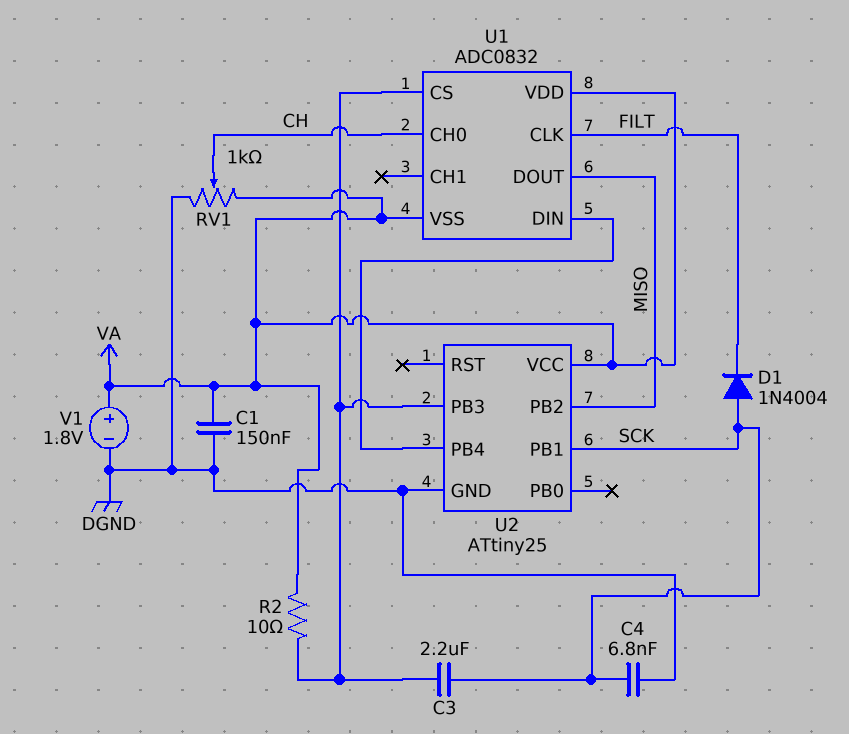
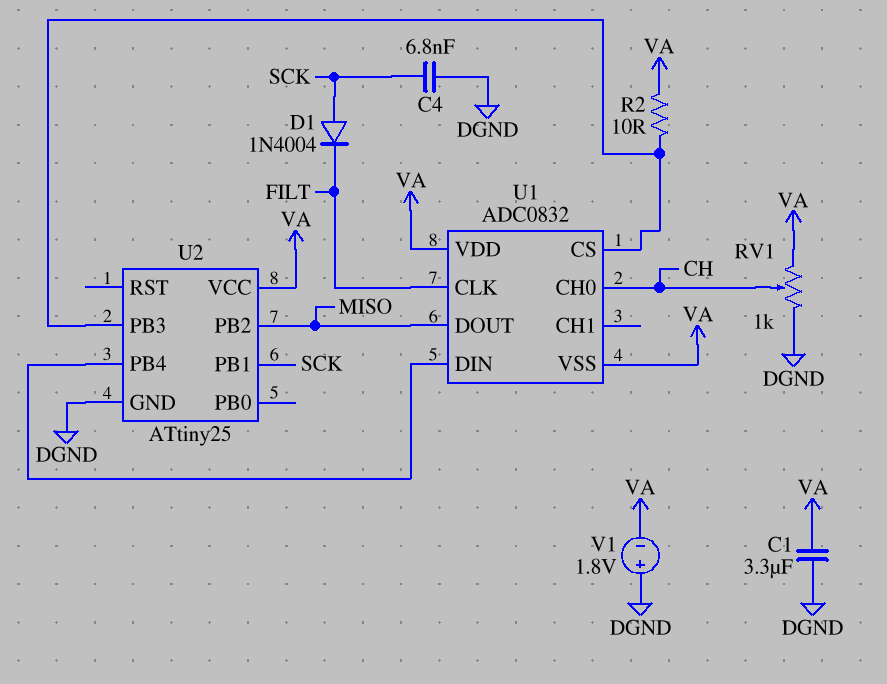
C1: 150nF (DGND, VA) -> 3.3uF (DGND, VA)
C3: 2.2uF (SCK, U1/CS) -> none
V1: 1.8V (plus VA, minus DGND) -> 1.8V (plus DGND, minus VA)

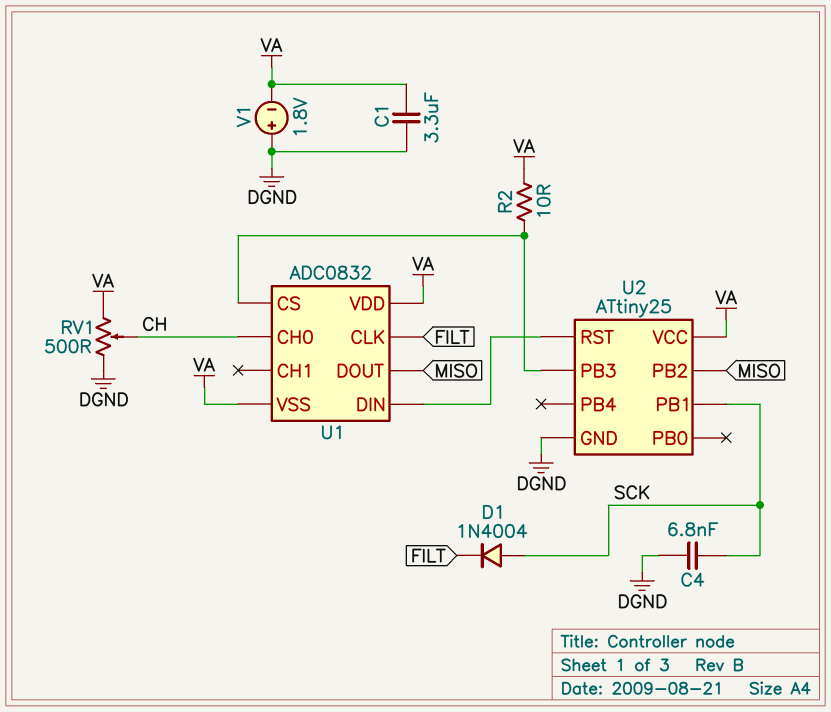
RV1: 1k (DGND, VA, wiper CH) -> 500 (DGND, VA, wiper CH)
U2 pin PB4: U1/DIN -> none
U2 pin RST: none -> U1/DIN

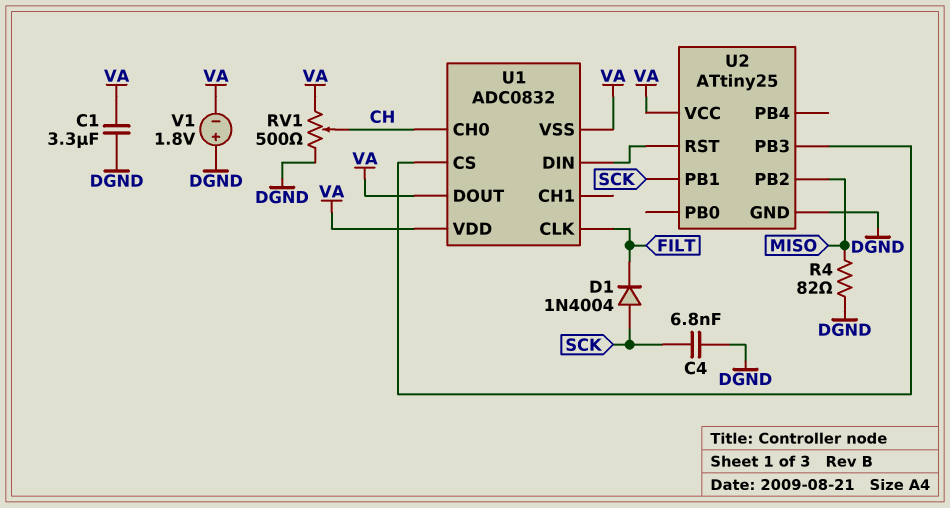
R2: 10 (U1/CS, VA) -> none
R4: none -> 82 (DGND, MISO)
U1 pin DOUT: MISO -> VA

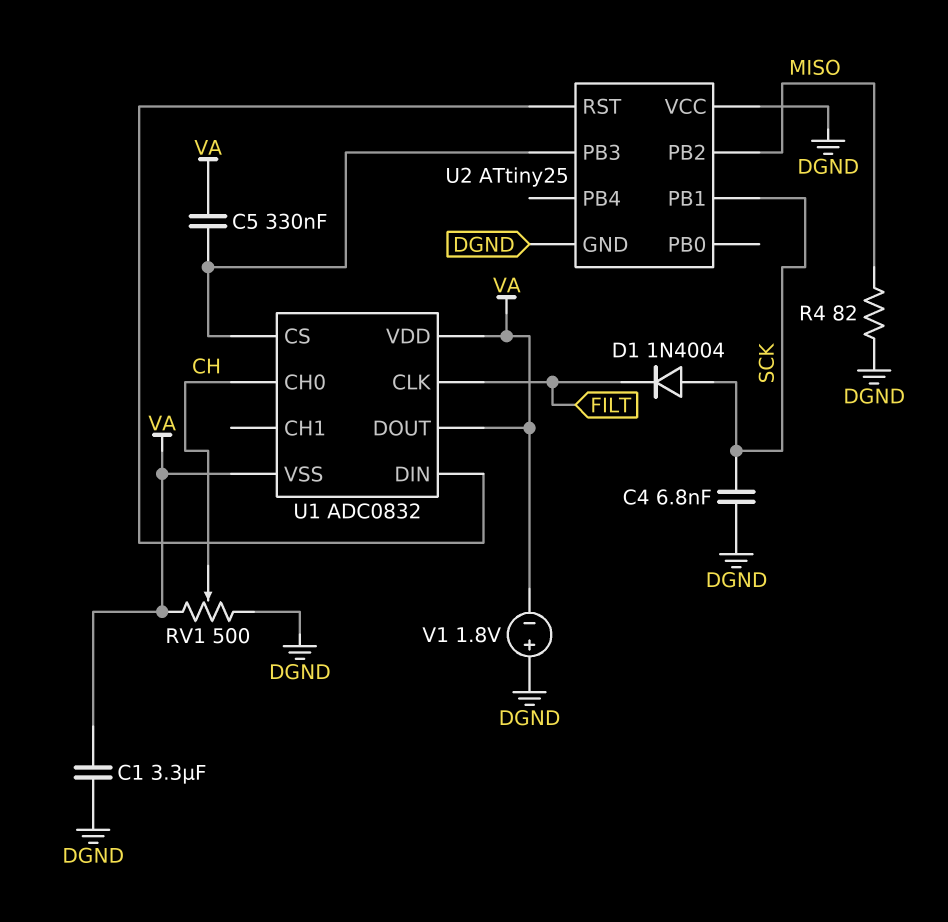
C5: none -> 330nF (U1/CS, VA)
U2 pin VCC: VA -> DGND

